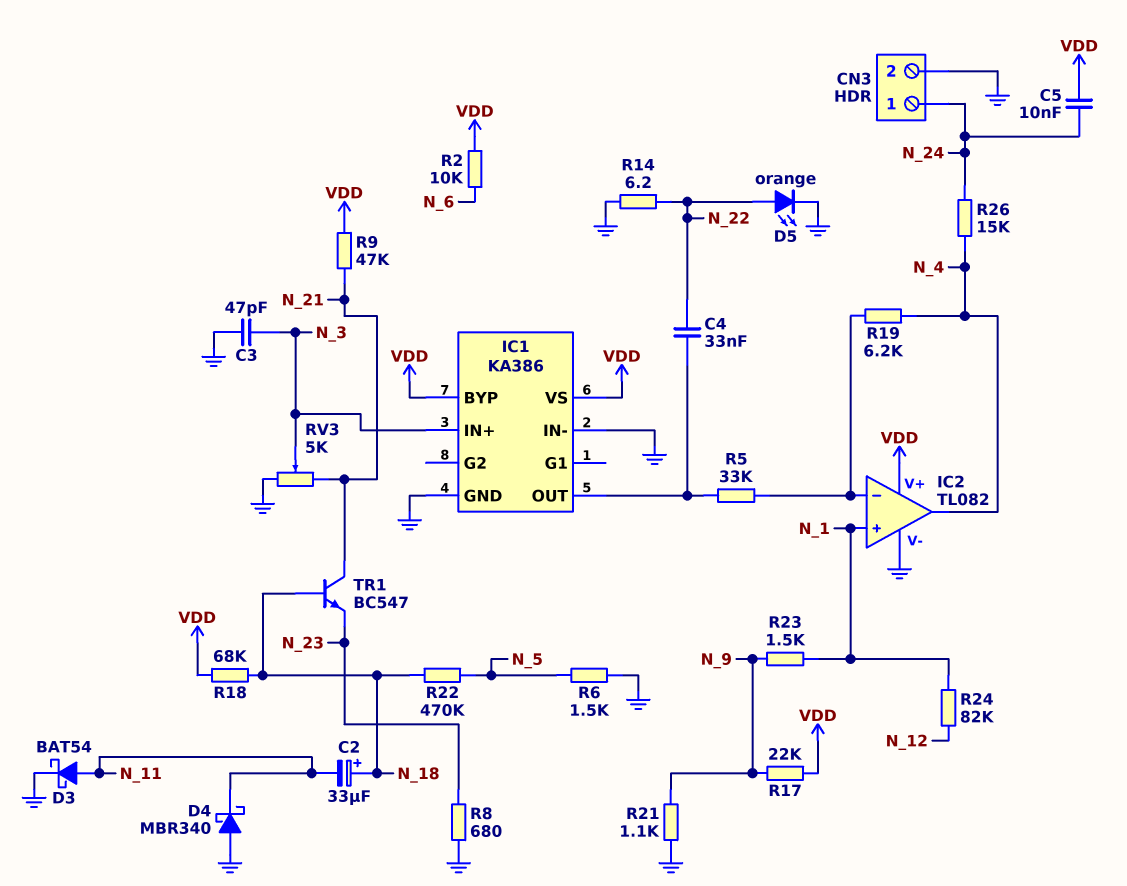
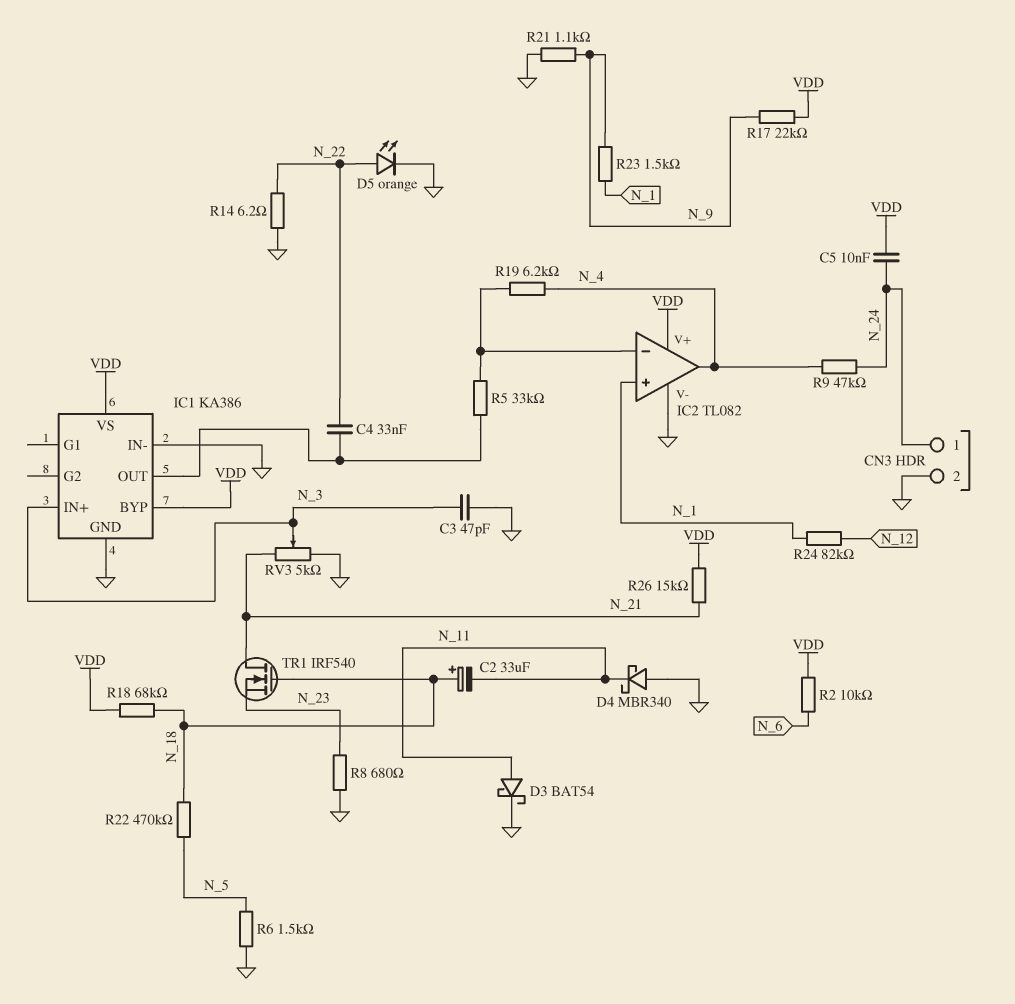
R9: 47k (N_21, VDD) -> 47k (N_4, N_24)
R26: 15k (N_4, N_24) -> 15k (N_21, VDD)
TR1: NPN BC547 (B N_18, C N_21, E N_23) -> NMOS IRF540 (G N_18, D N_21, S N_23)

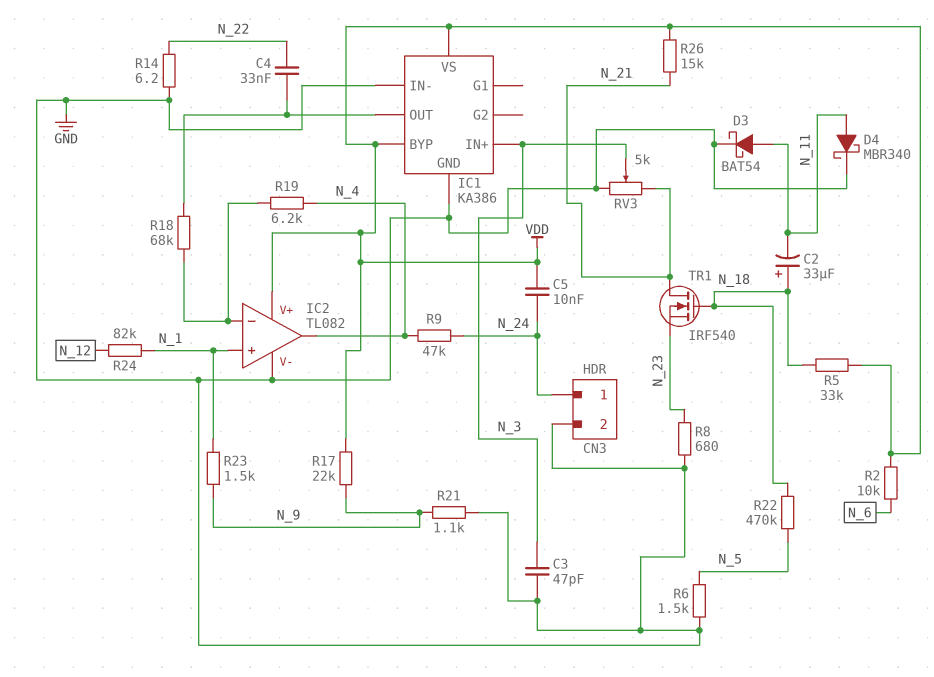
D4: schottky MBR340 (A GND, K N_11) -> schottky MBR340 (A N_11, K GND)
D5: LED orange (A N_22, K GND) -> none
R5: 33k (IC1/OUT, IC2/in-) -> 33k (N_18, VDD)
R18: 68k (N_18, VDD) -> 68k (IC1/OUT, IC2/in-)

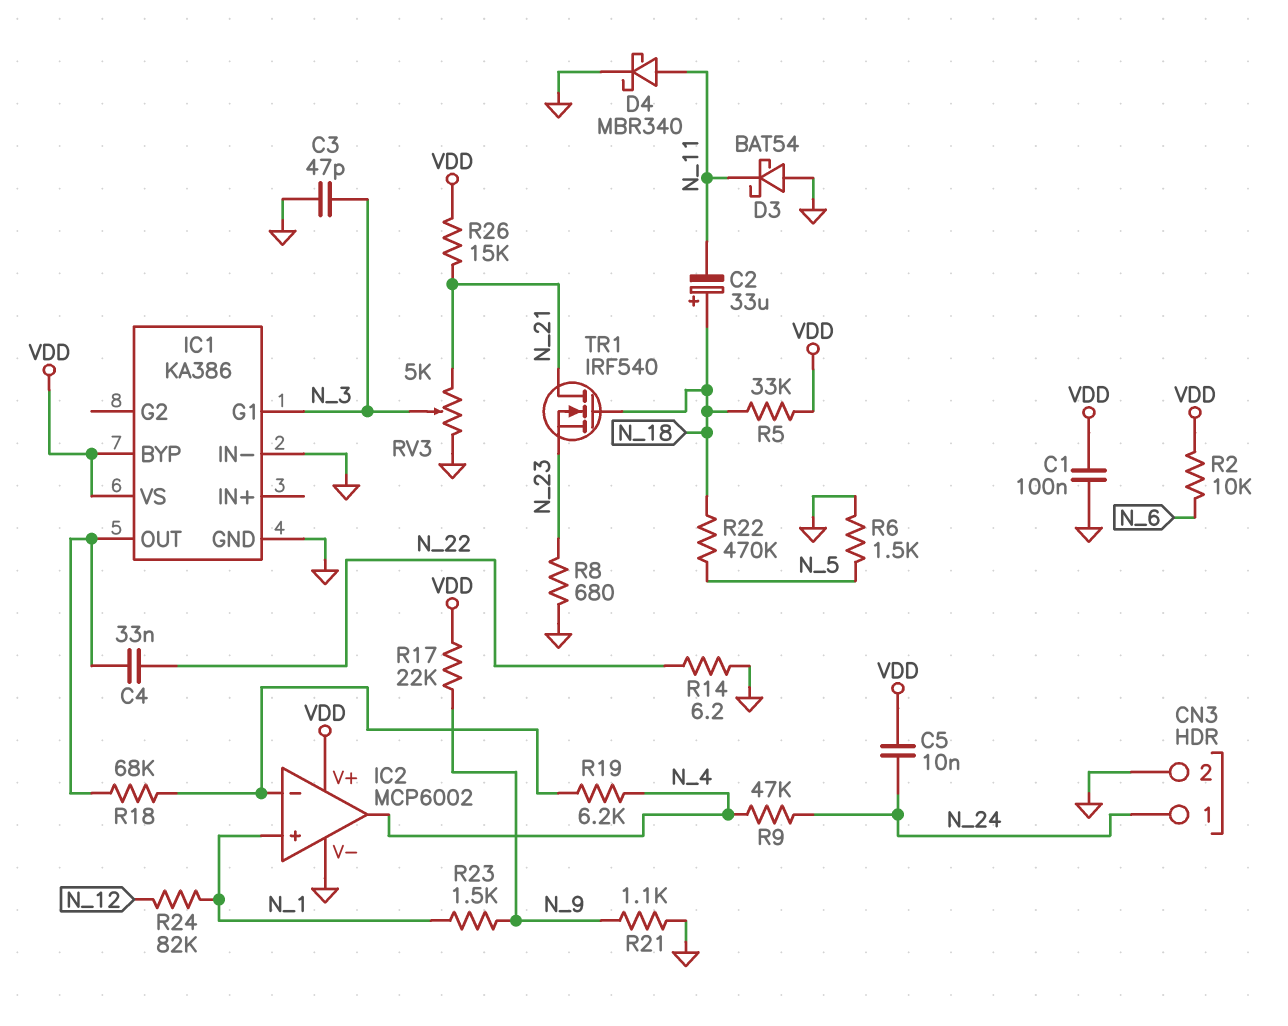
C1: none -> 100nF (GND, VDD)
D3: schottky BAT54 (A N_11, K GND) -> schottky BAT54 (A GND, K N_11)
IC1 pin G1: none -> N_3
IC1 pin IN+: N_3 -> none
IC2: TL082 -> MCP6002

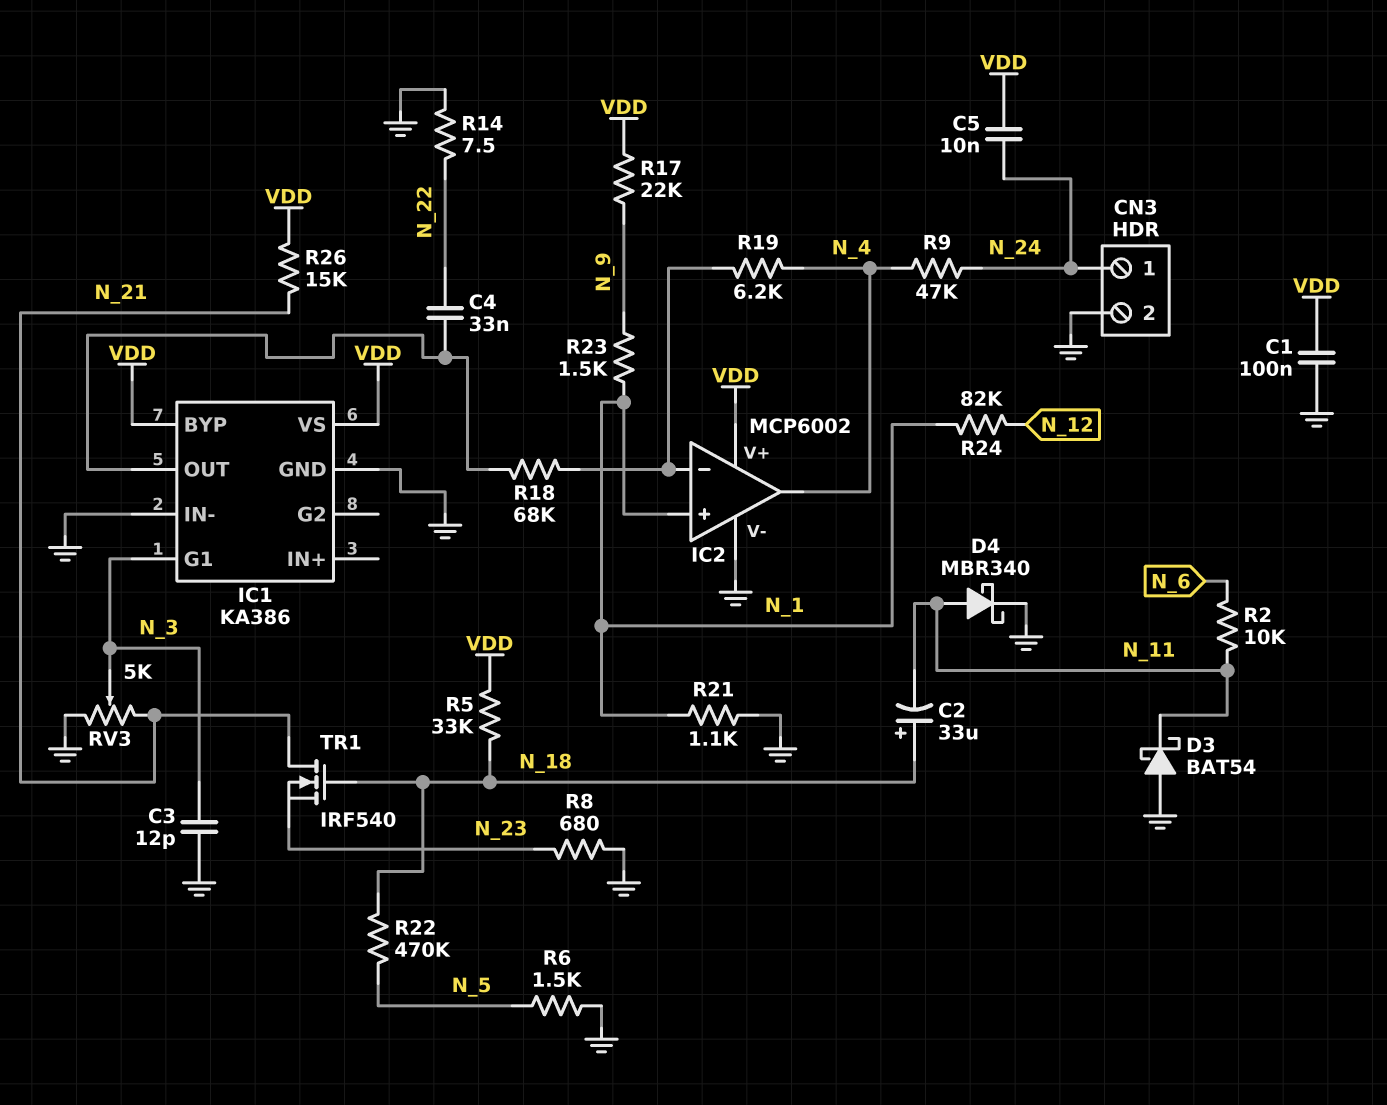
C3: 47pF (GND, N_3) -> 12pF (GND, N_3)
R2: 10k (N_6, VDD) -> 10k (N_6, N_11)
R14: 6.2 (GND, N_22) -> 7.5 (GND, N_22)
R21: 1.1k (GND, N_9) -> 1.1k (GND, N_1)

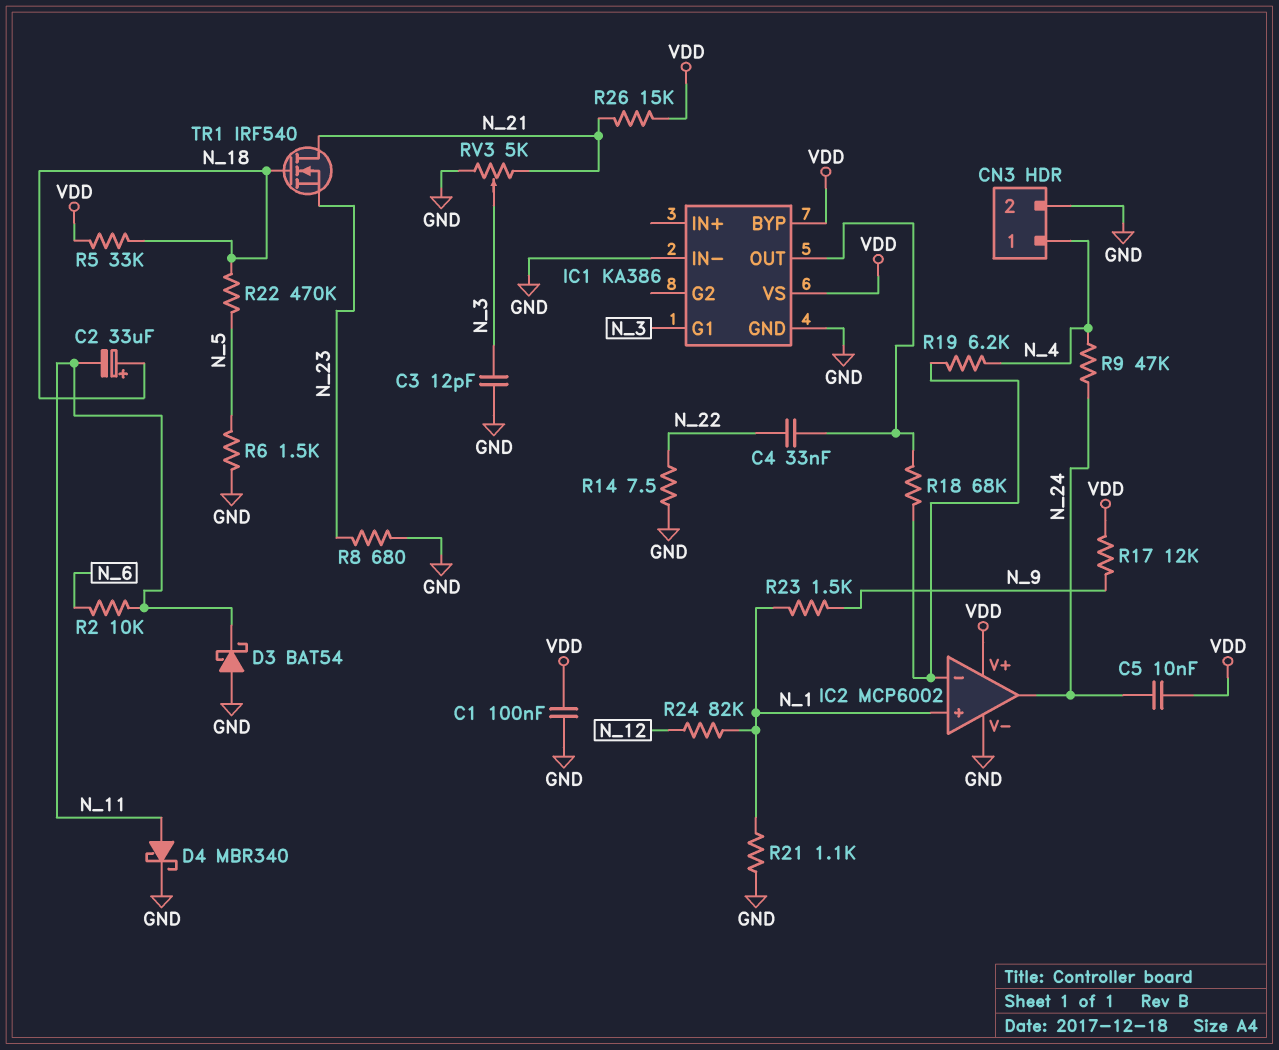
CN3 pin 1: N_24 -> N_4
IC2 pin out: N_4 -> N_24
R17: 22k (N_9, VDD) -> 12k (N_9, VDD)

